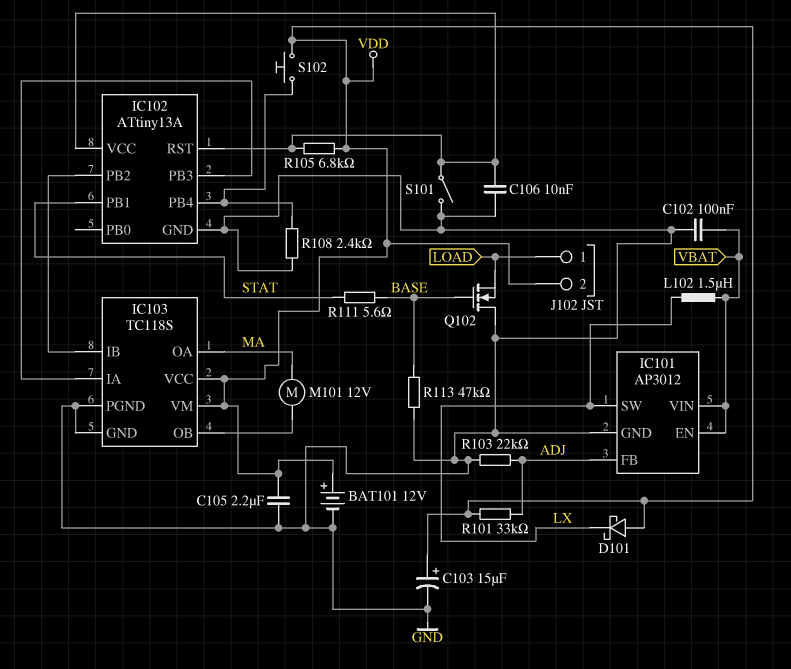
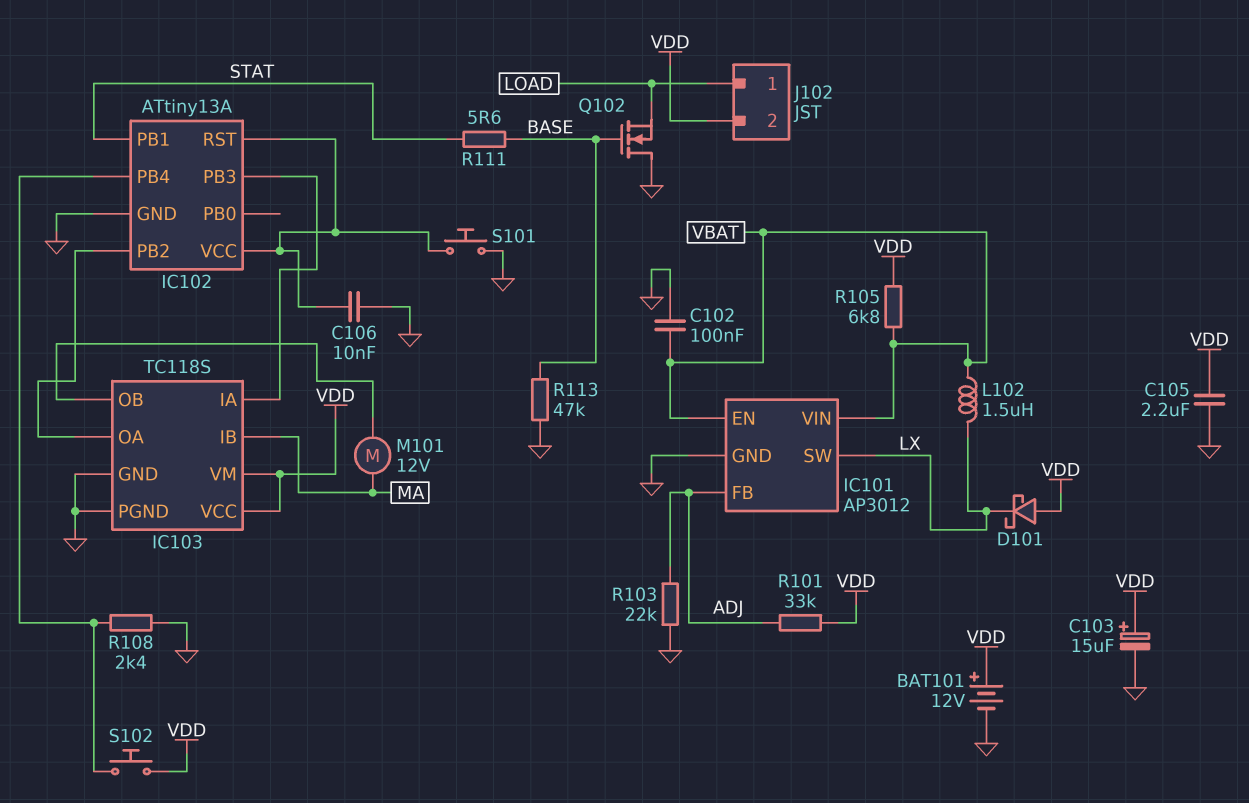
IC103 pin IB: IC102/PB2 -> MA
IC103 pin OA: MA -> IC102/PB2
R105: 6.8k (IC102/RST, VDD) -> 6.8k (VBAT, VDD)
S101: switch (GND, IC102/RST) -> button (GND, IC102/RST)

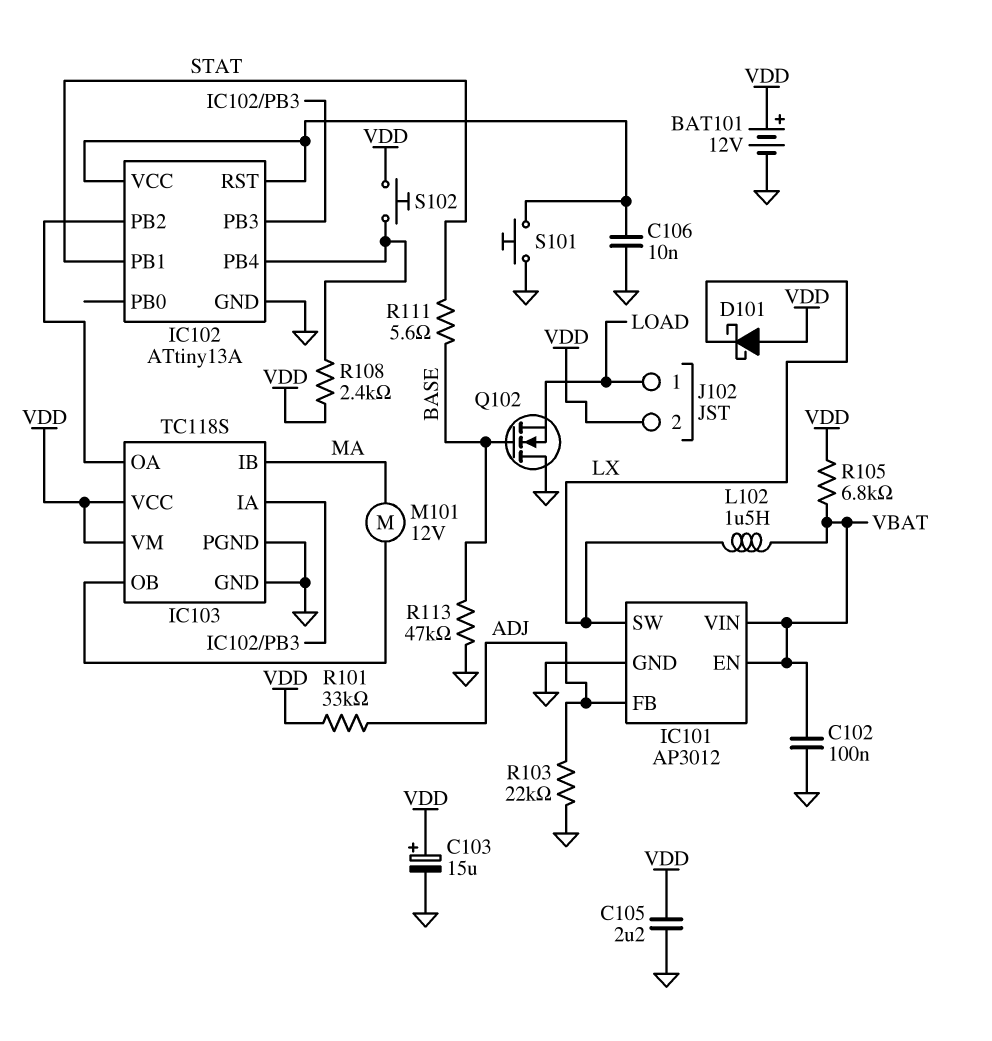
R108: 2.4k (GND, IC102/PB4) -> 2.4k (IC102/PB4, VDD)

